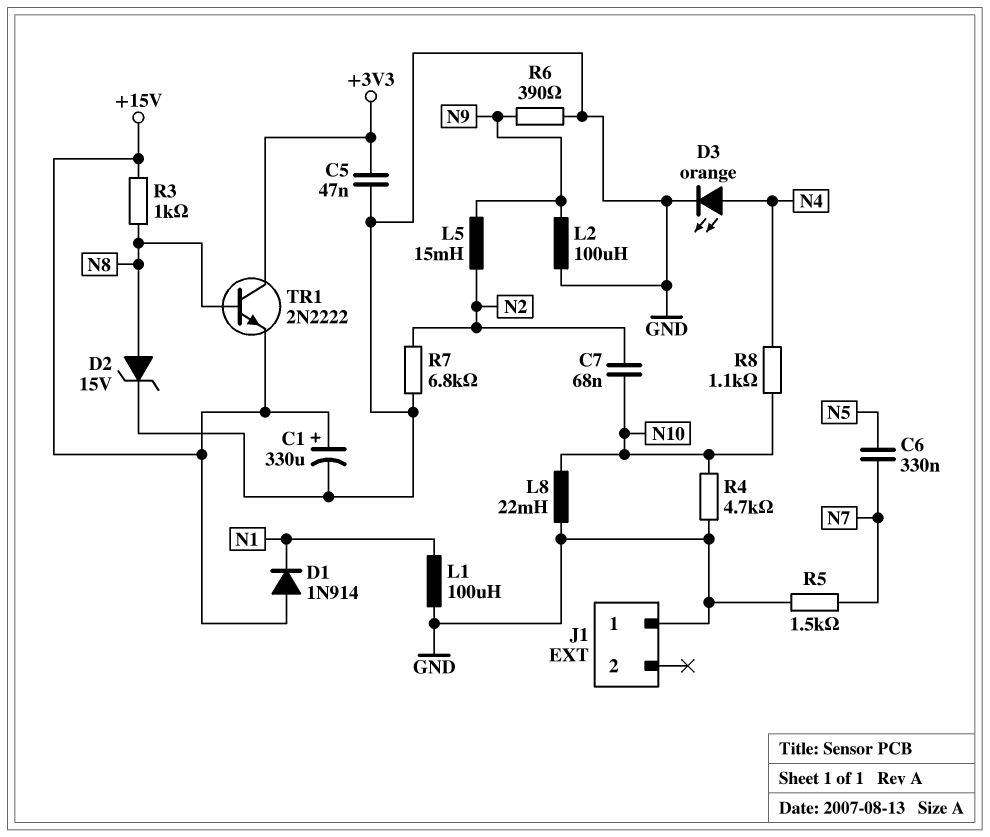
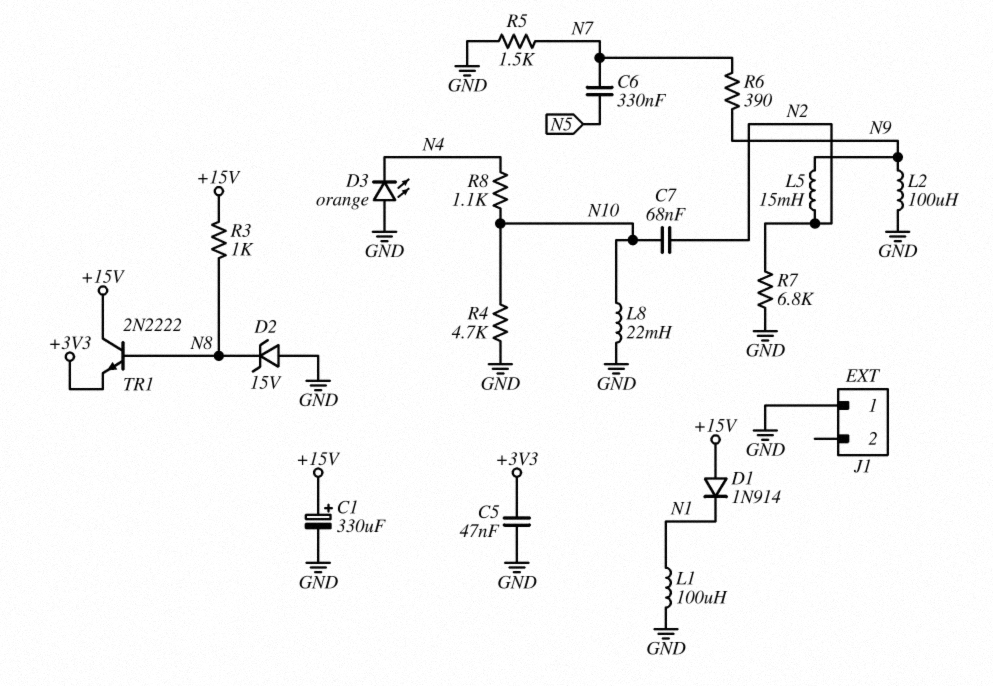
D2: zener 15V (A N8, K GND) -> zener 15V (A GND, K N8)
D3: LED orange (A N4, K GND) -> LED orange (A GND, K N4)
R6: 390 (GND, N9) -> 390 (N7, N9)
TR1: NPN 2N2222 (B N8, C +3V3, E +15V) -> NPN 2N2222 (B N8, C +15V, E +3V3)

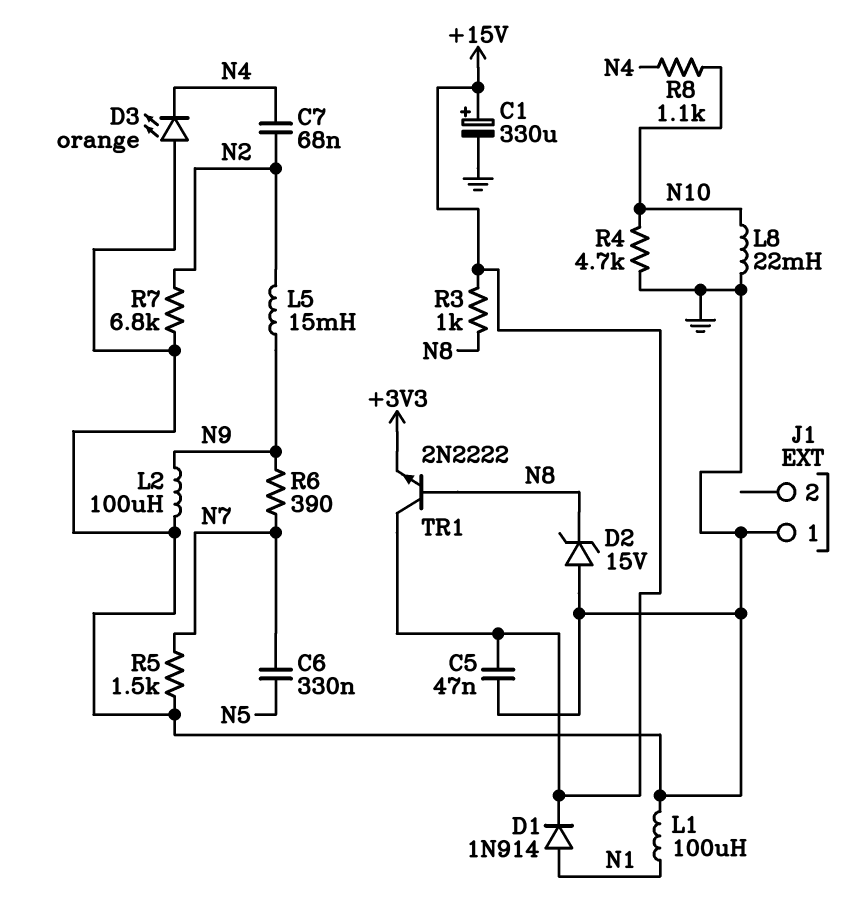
C5: 47nF (+3V3, GND) -> 47nF (+15V, GND)
C7: 68nF (N2, N10) -> 68nF (N2, N4)
D1: diode 1N914 (A +15V, K N1) -> diode 1N914 (A N1, K +15V)

